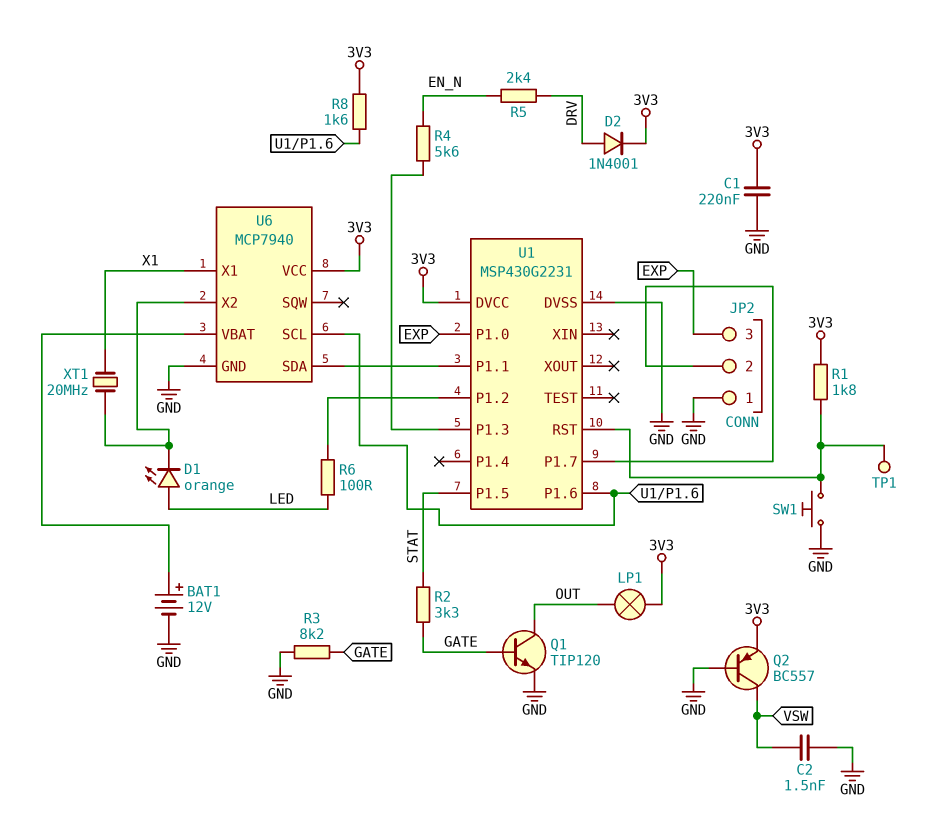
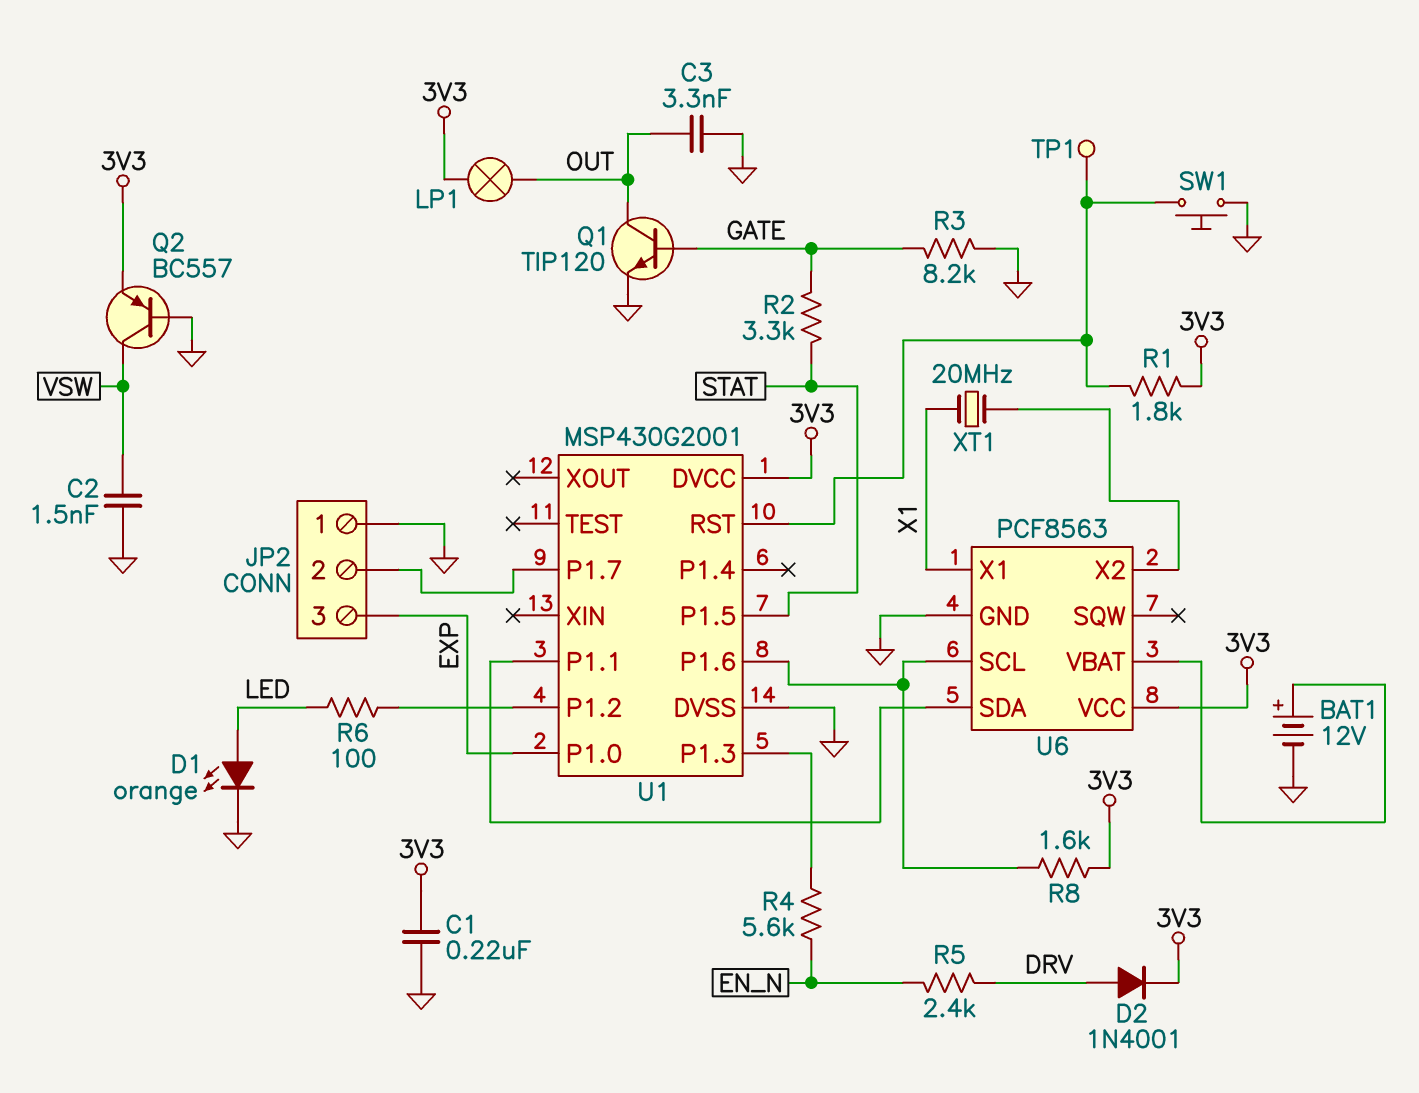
C3: none -> 3.3nF (GND, OUT)
D1: LED orange (A LED, K U6/X2) -> LED orange (A LED, K GND)
U1: MSP430G2231 -> MSP430G2001
U6: MCP7940 -> PCF8563

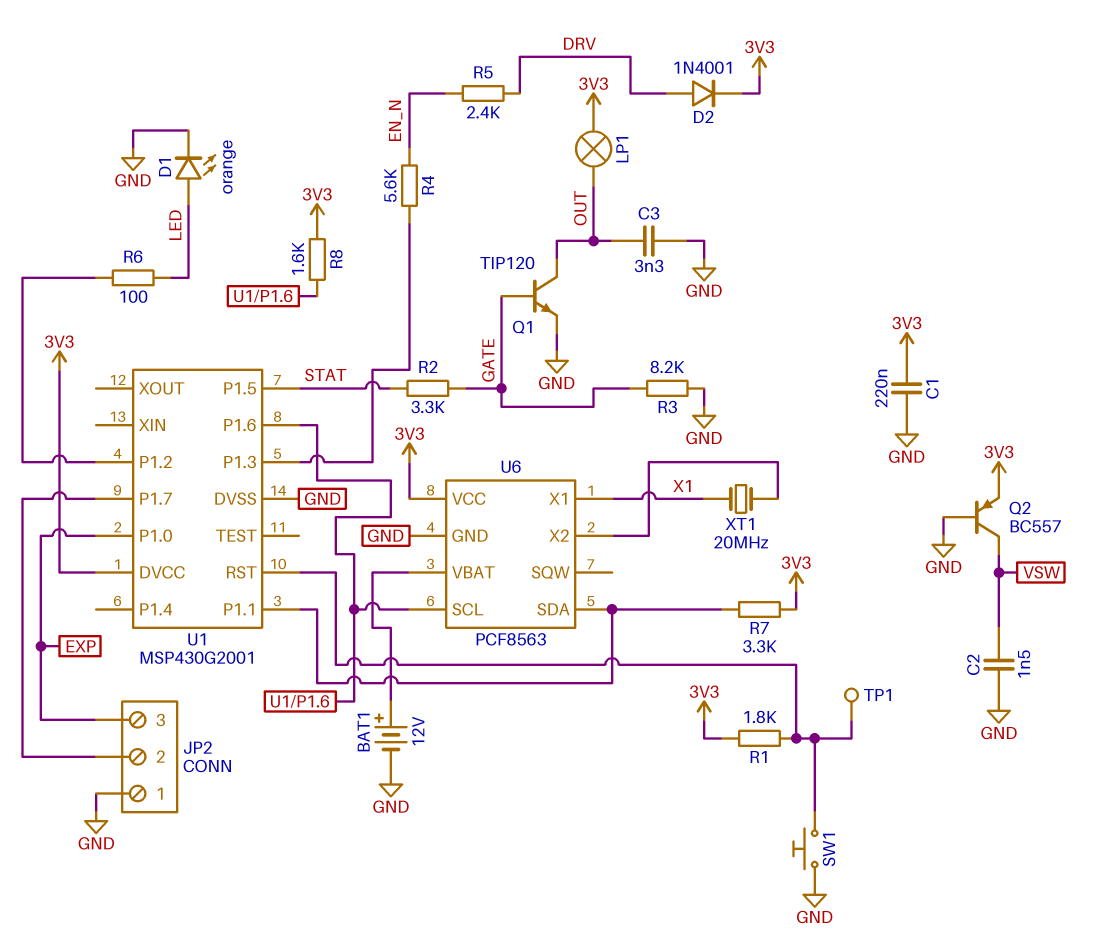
R7: none -> 3.3k (3V3, U1/P1.1)

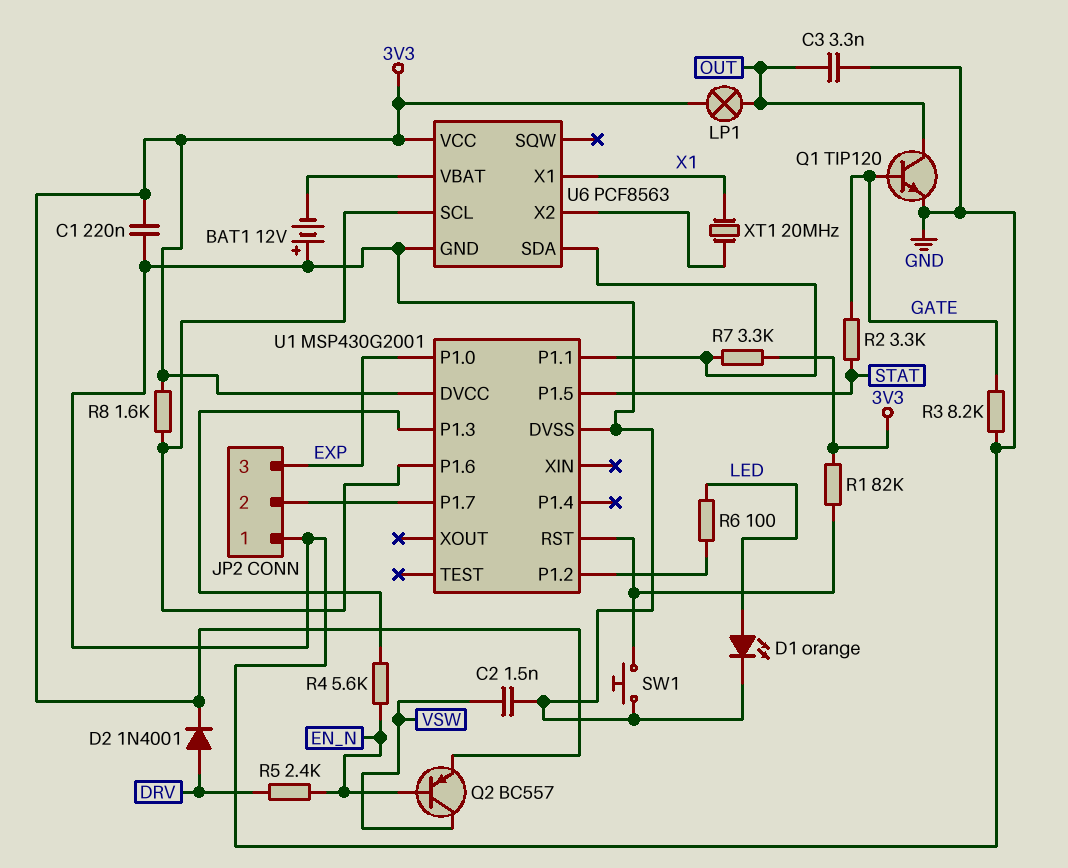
BAT1: 12V (plus U6/VBAT, minus GND) -> 12V (plus GND, minus U6/VBAT)
Q2: PNP BC557 (B GND, C VSW, E 3V3) -> PNP BC557 (B EN_N, C VSW, E 3V3)
R1: 1.8k (3V3, U1/RST) -> 82k (3V3, U1/RST)
TP1: test point (U1/RST) -> none

